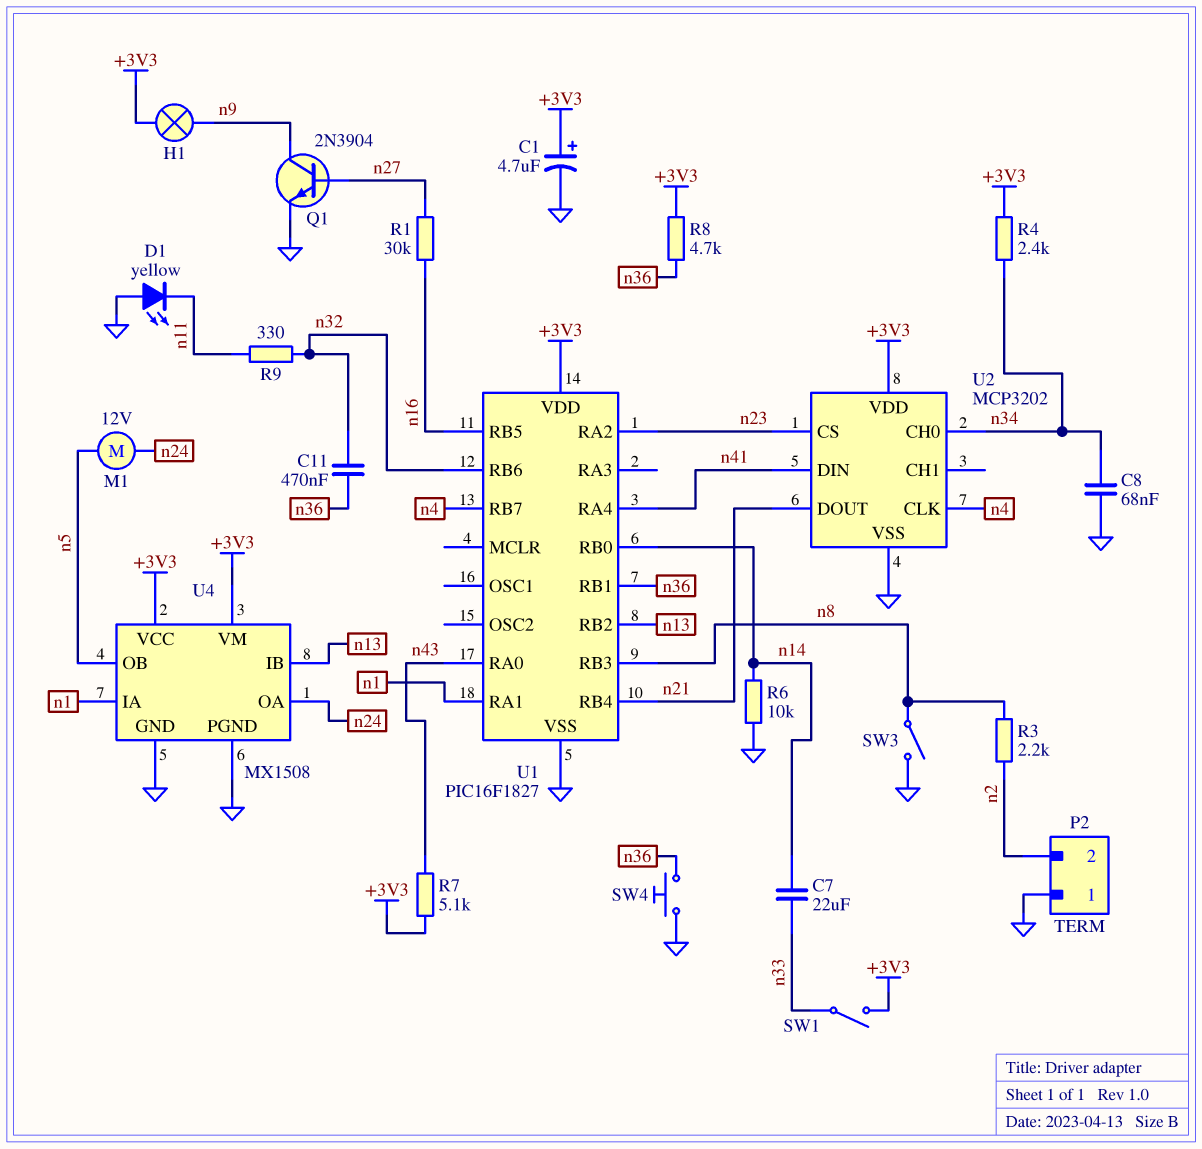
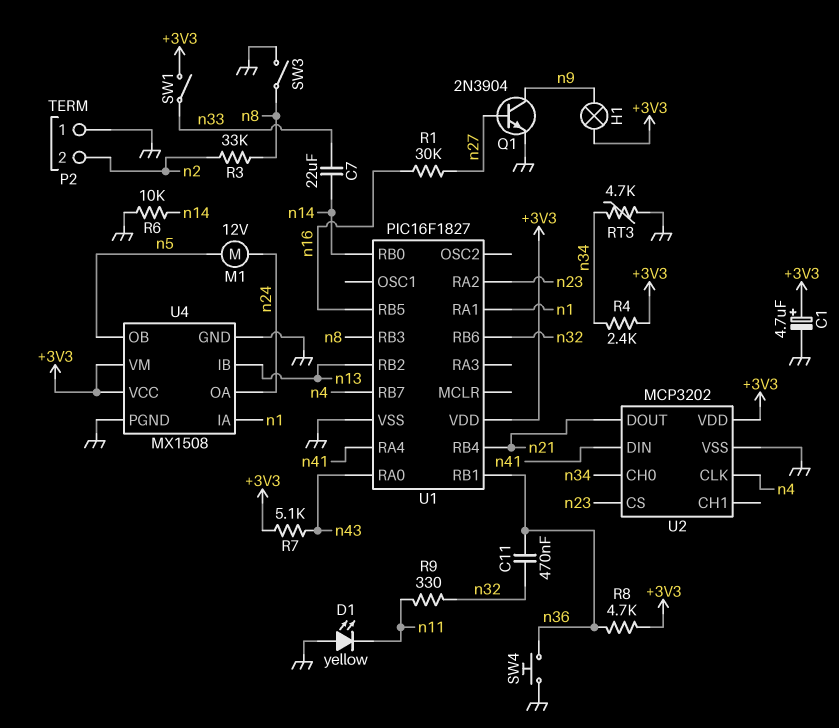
C8: 68nF (GND, n34) -> none
R3: 2.2k (n2, n8) -> 33k (n2, n8)
RT3: none -> 4.7k (GND, n34)

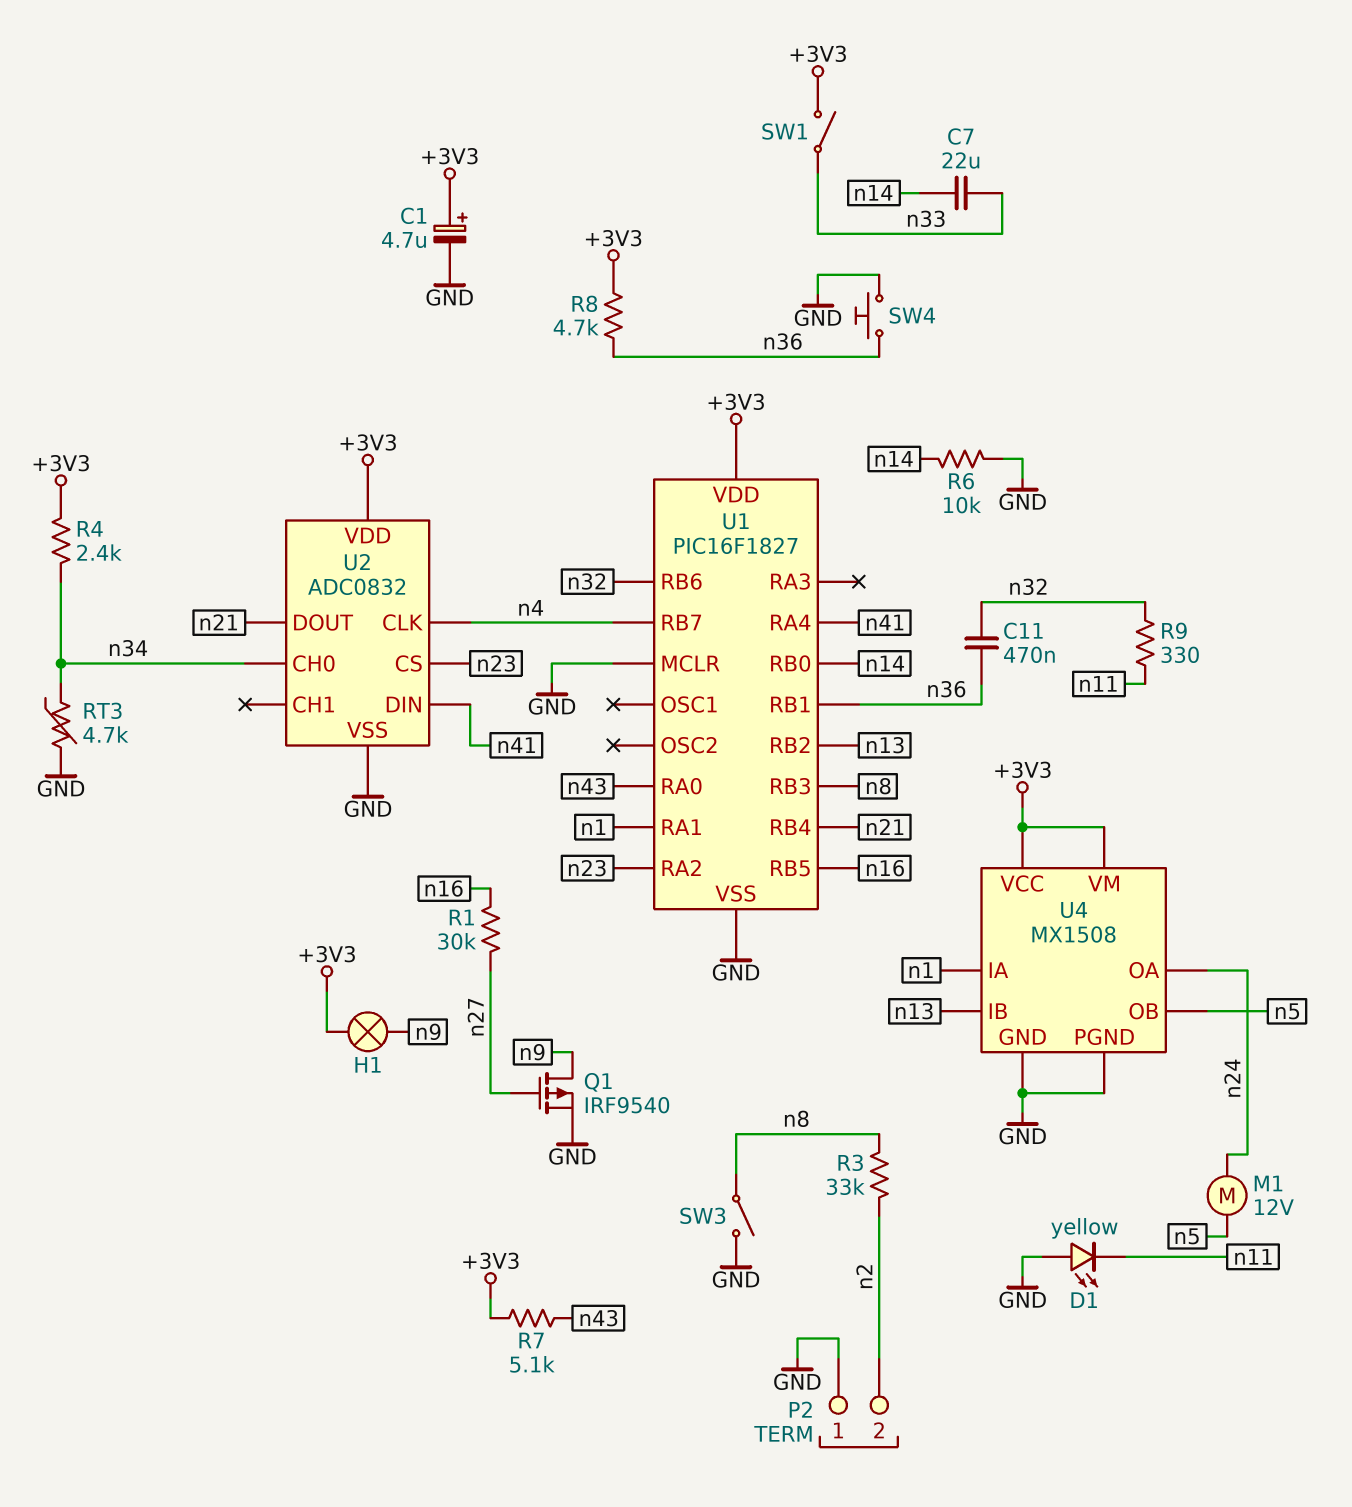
Q1: NPN 2N3904 (B n27, C n9, E GND) -> PMOS IRF9540 (G n27, D n9, S GND)
U1 pin MCLR: none -> GND
U2: MCP3202 -> ADC0832

